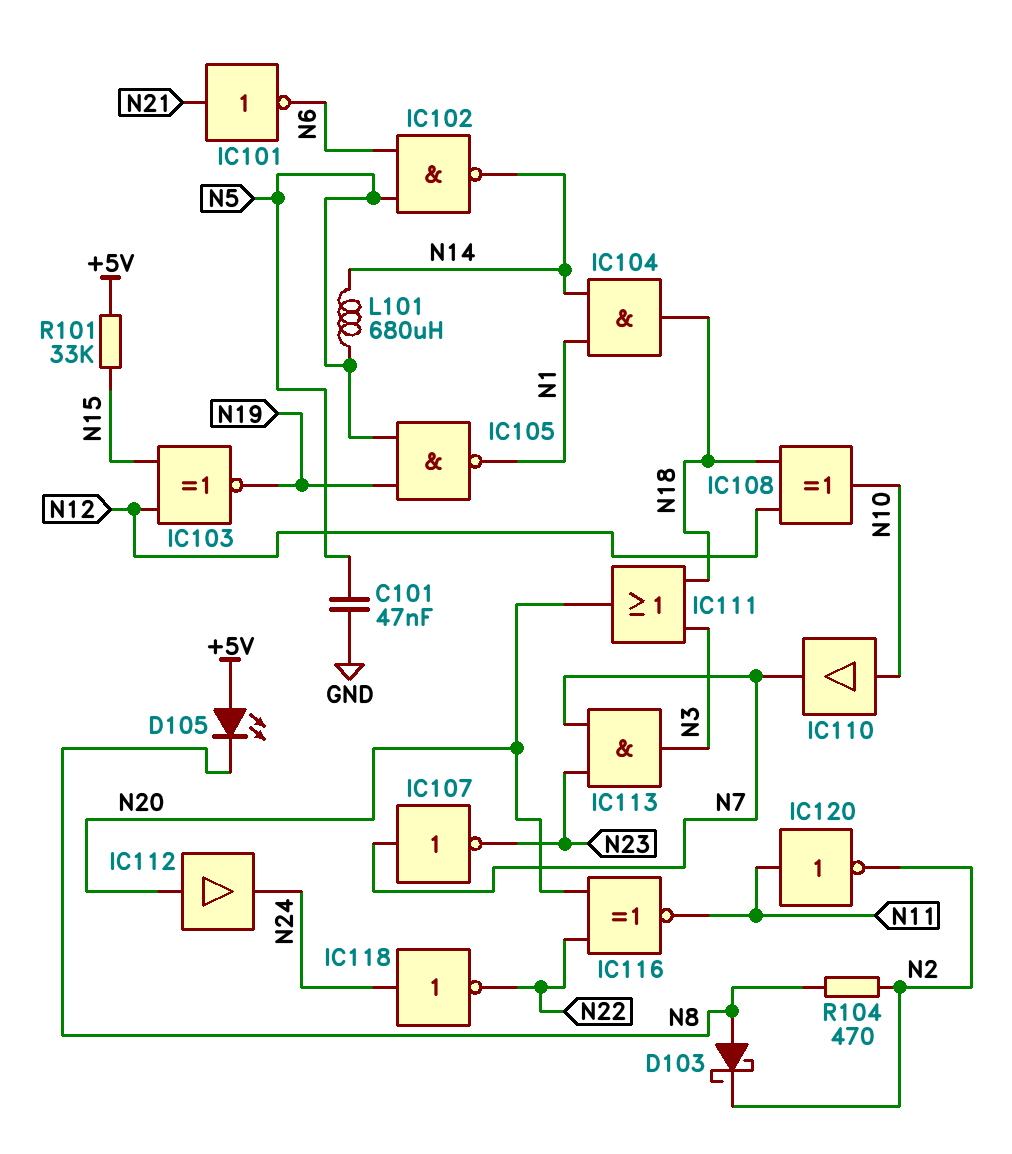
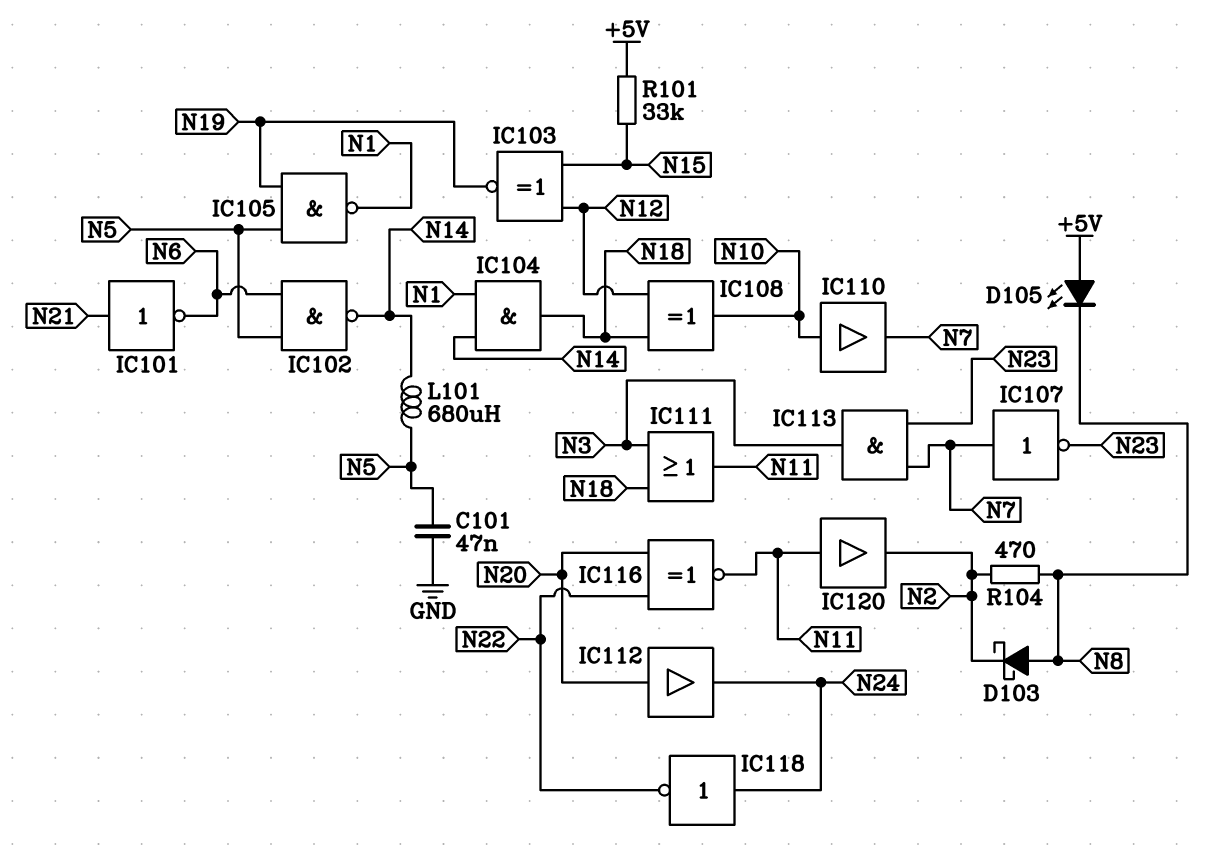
IC111: OR (in N3, in N18, out N20) -> OR (in N3, in N18, out N11)
IC120: NOT (in N11, out N2) -> buffer (in N11, out N2)

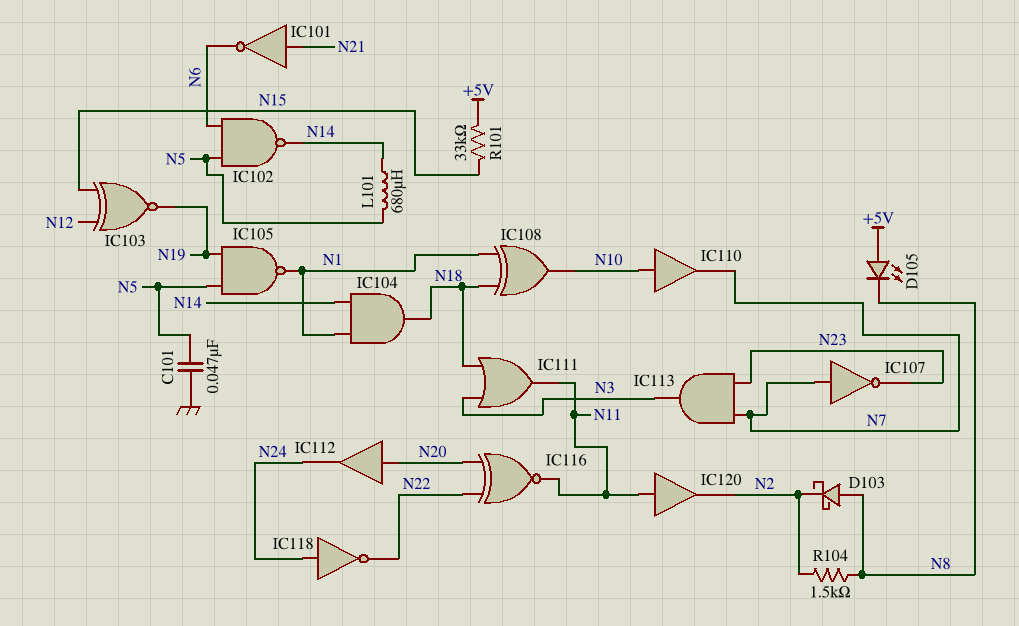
IC108: XOR (in N12, in N18, out N10) -> XOR (in N1, in N18, out N10)
R104: 470 (N2, N8) -> 1.5k (N2, N8)

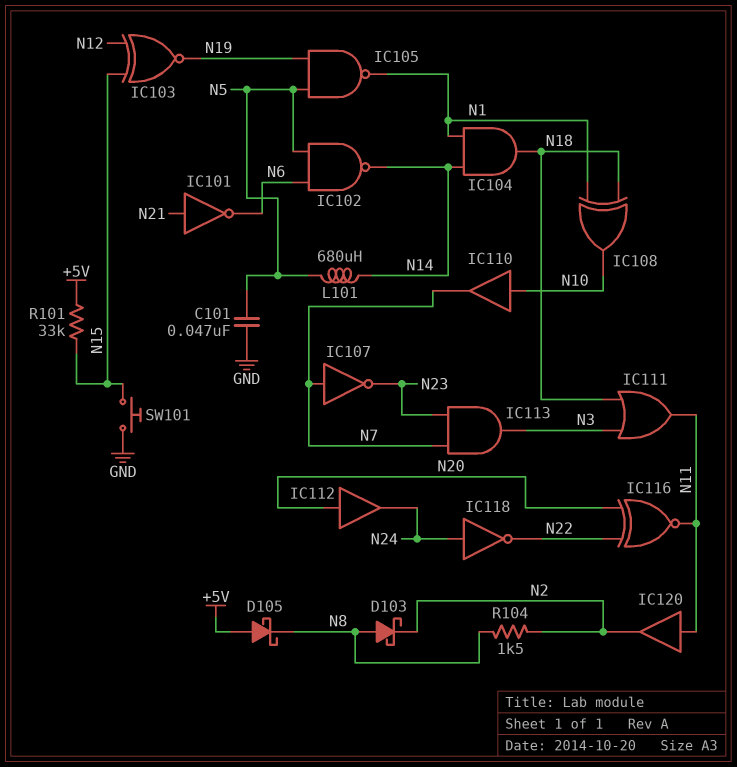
D105: LED (A +5V, K N8) -> schottky (A +5V, K N8)
SW101: none -> button (GND, N15)

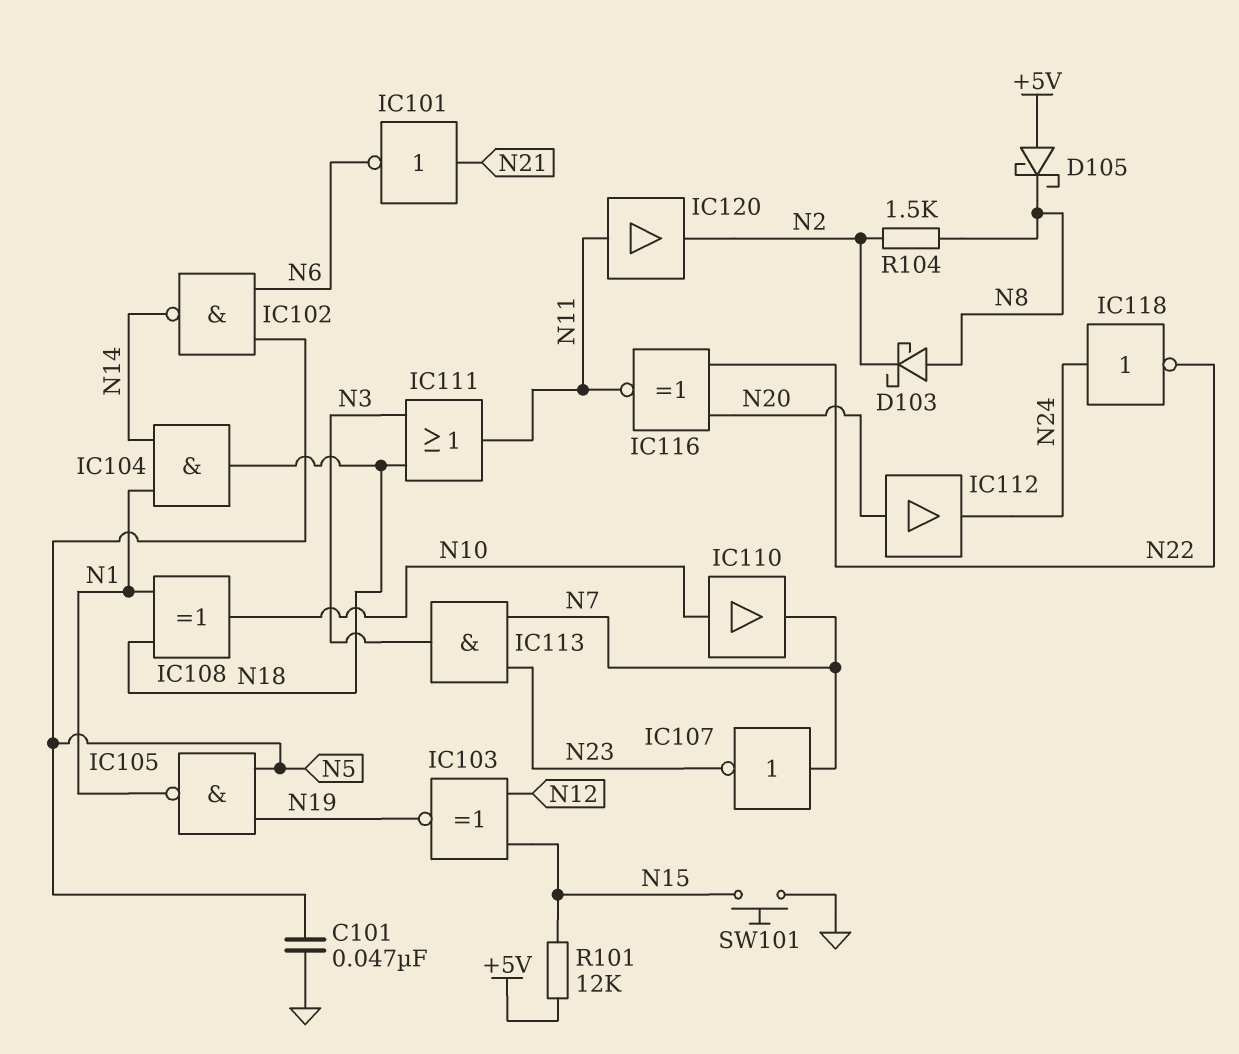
L101: 680uH (N5, N14) -> none
R101: 33k (+5V, N15) -> 12k (+5V, N15)

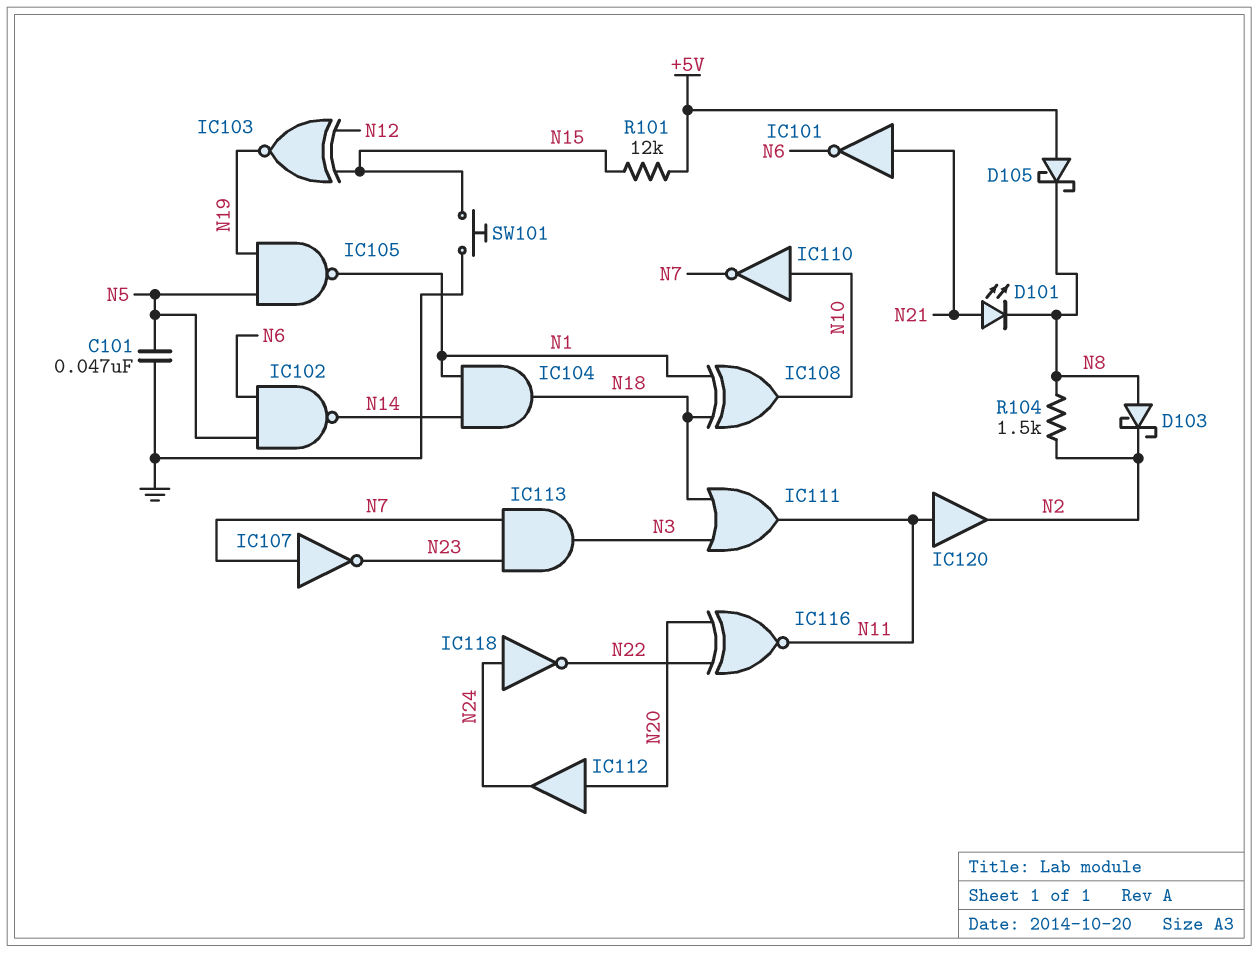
D101: none -> LED (A N21, K N8)
IC110: buffer (in N10, out N7) -> NOT (in N10, out N7)

